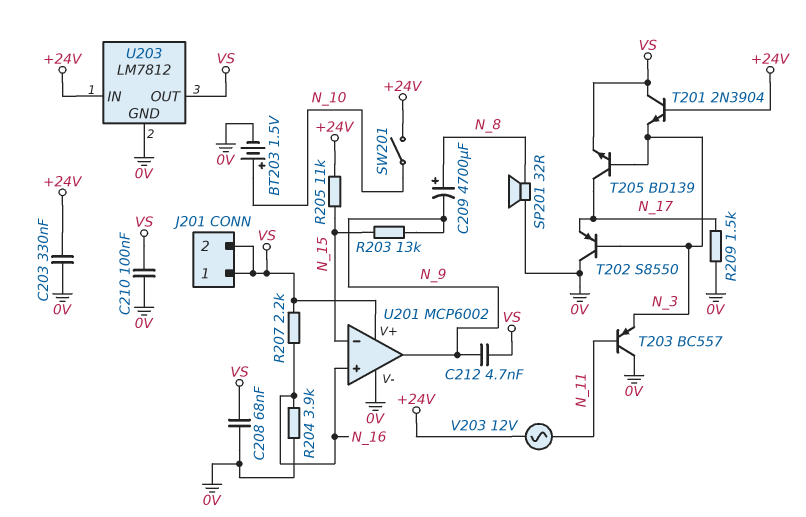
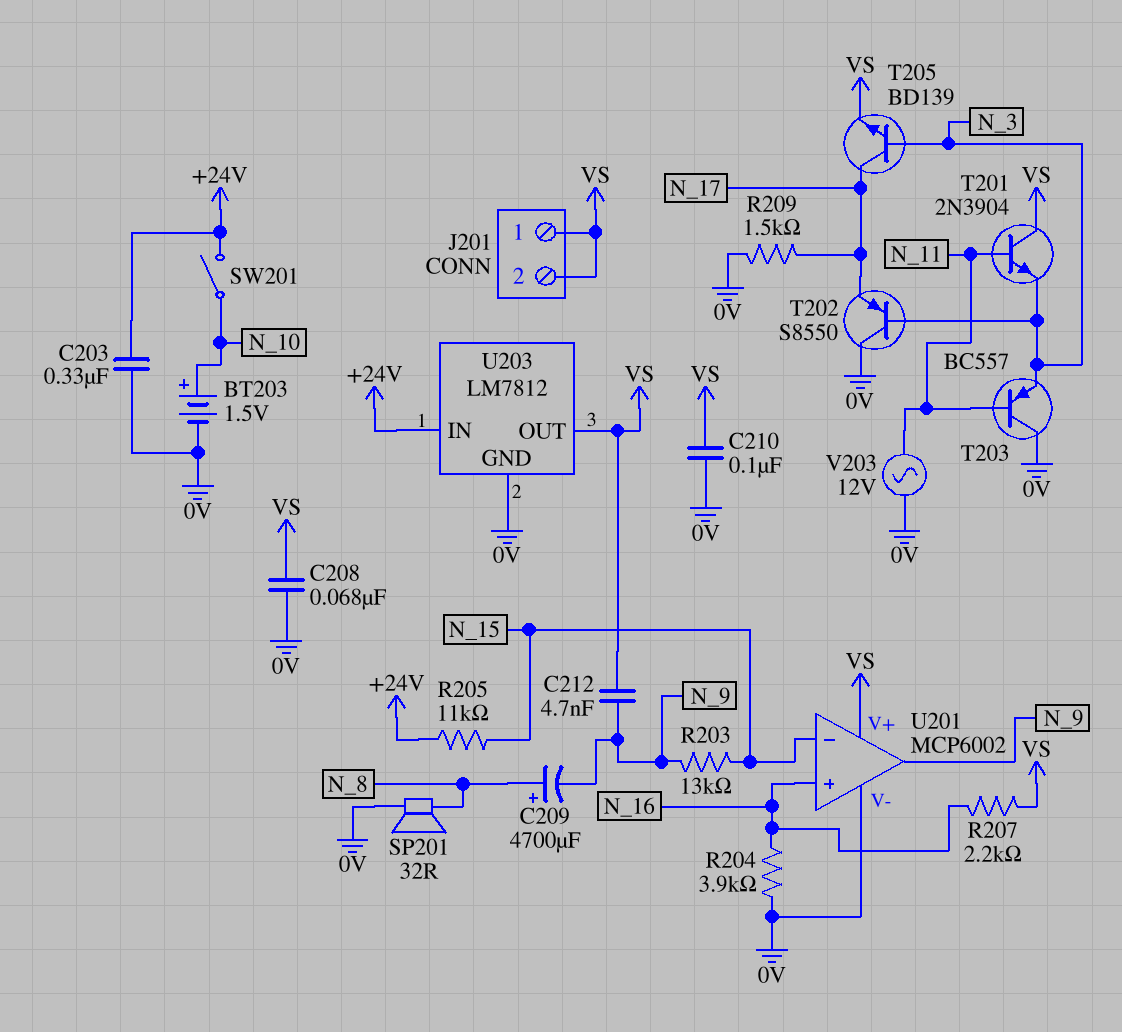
T201: NPN 2N3904 (B +24V, C VS, E N_3) -> NPN 2N3904 (B N_11, C VS, E N_3)
V203: AC 12V (+24V, N_11) -> AC 12V (0V, N_11)

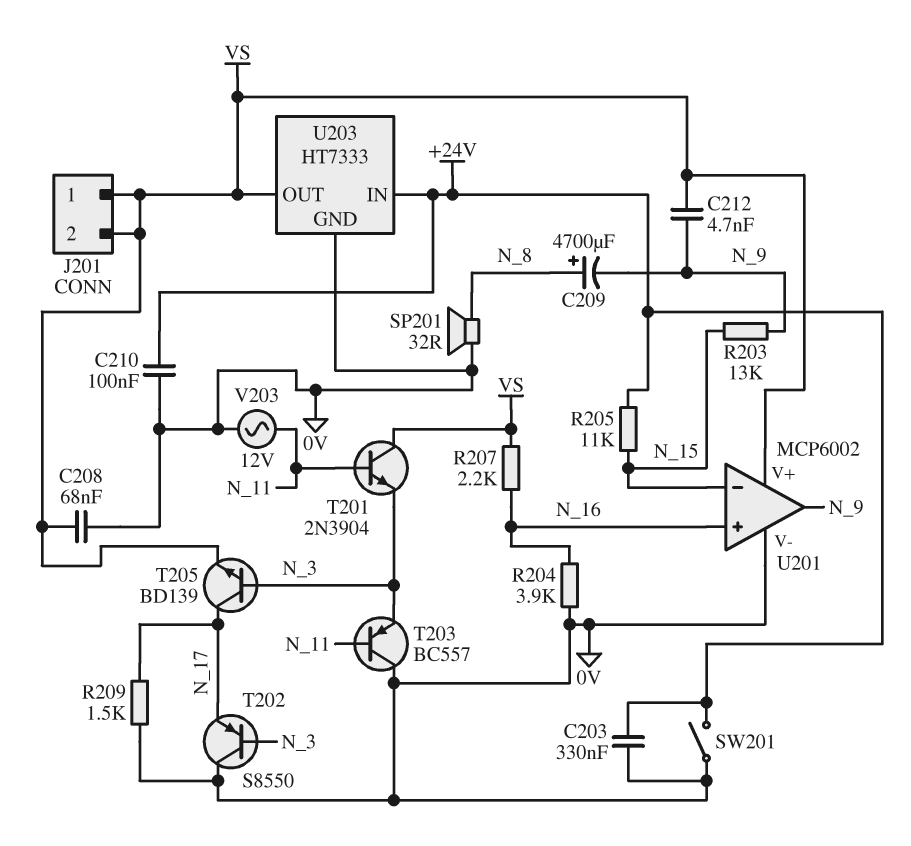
BT203: 1.5V (plus N_10, minus 0V) -> none
C210: 100nF (0V, VS) -> 100nF (+24V, 0V)
SW201: switch (+24V, N_10) -> switch (+24V, 0V)
U203: LM7812 -> HT7333

